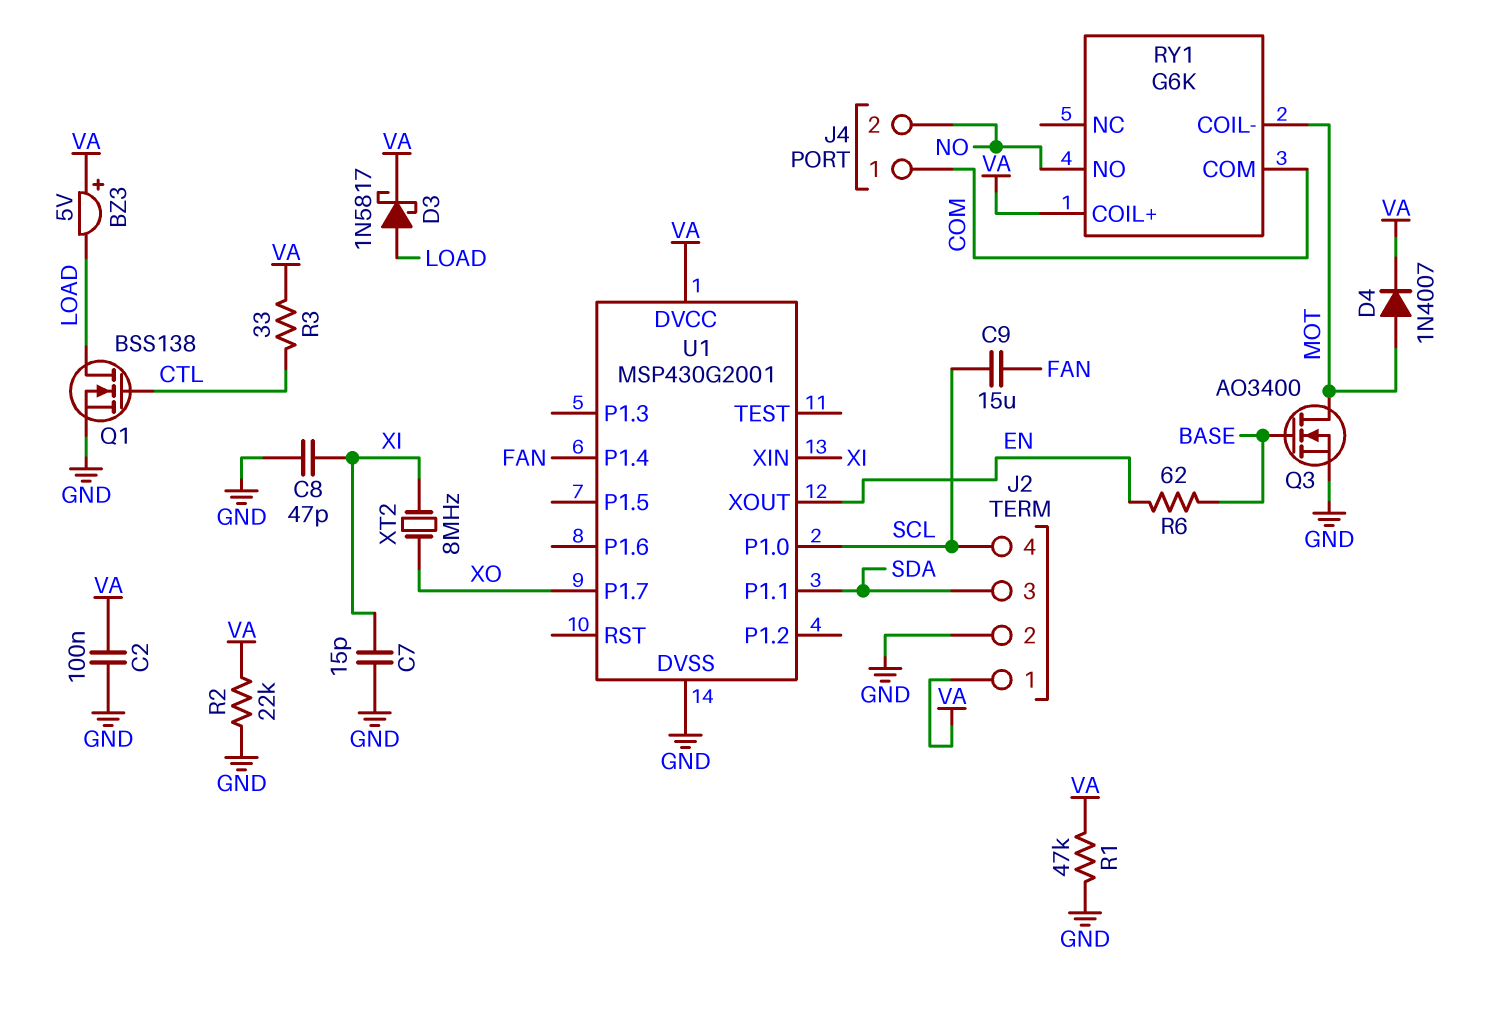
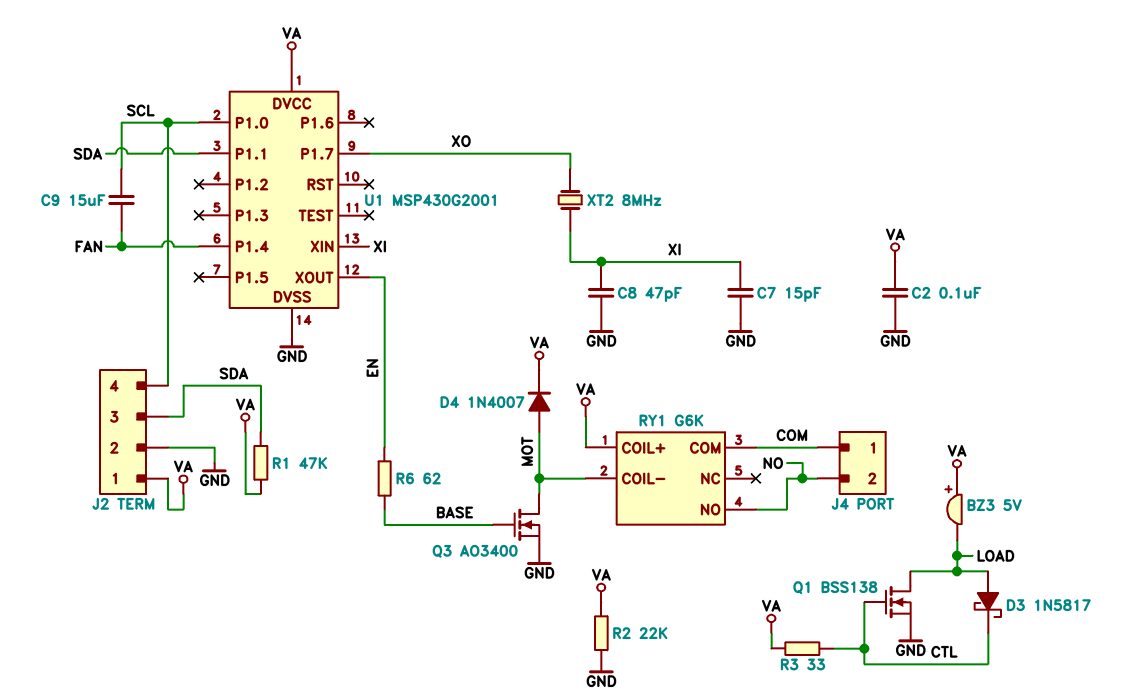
D3: schottky 1N5817 (A LOAD, K VA) -> schottky 1N5817 (A LOAD, K CTL)
R1: 47k (GND, VA) -> 47k (SDA, VA)

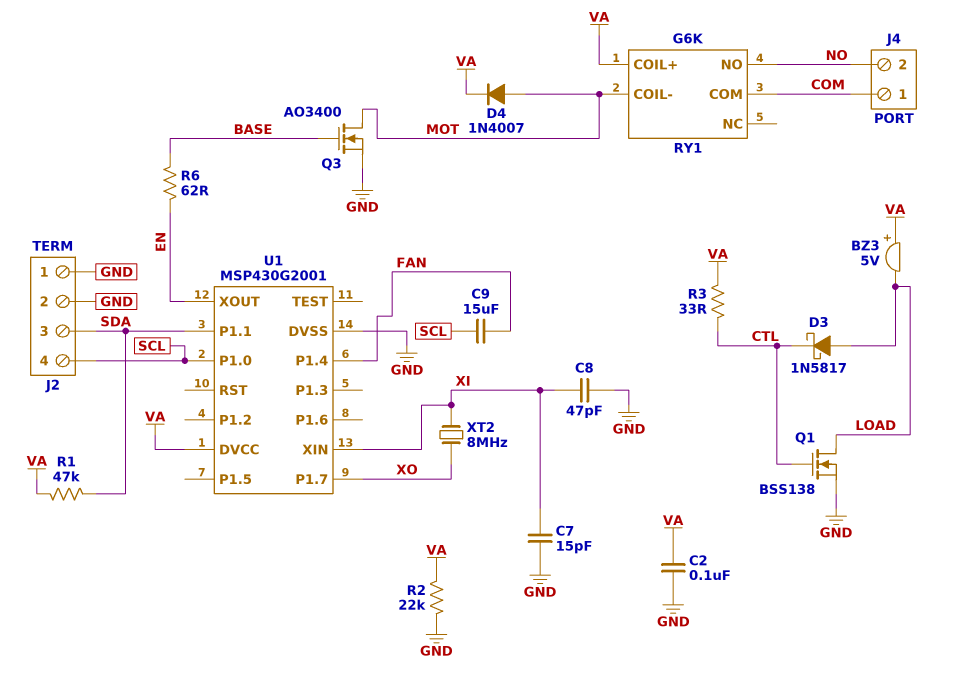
J2 pin 1: VA -> GND

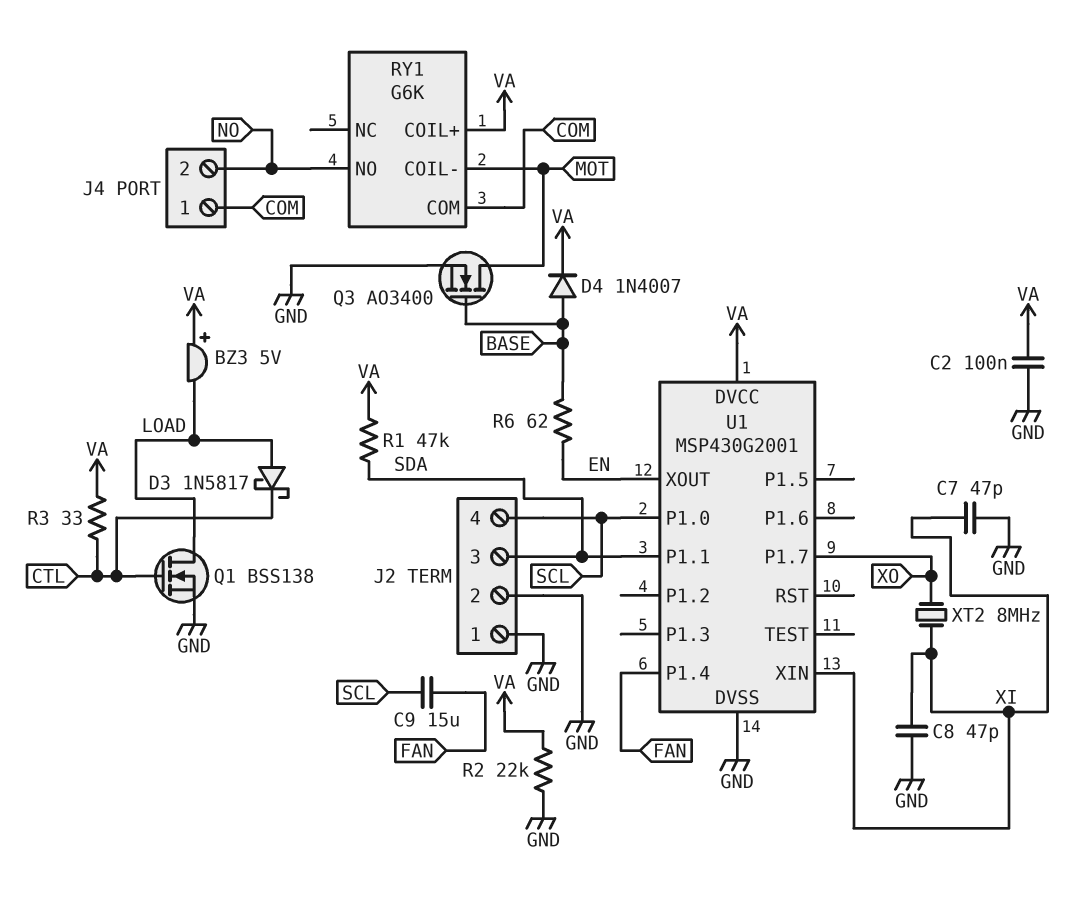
C7: 15pF (GND, XI) -> 47pF (GND, XI)
D4: diode 1N4007 (A MOT, K VA) -> diode 1N4007 (A BASE, K VA)

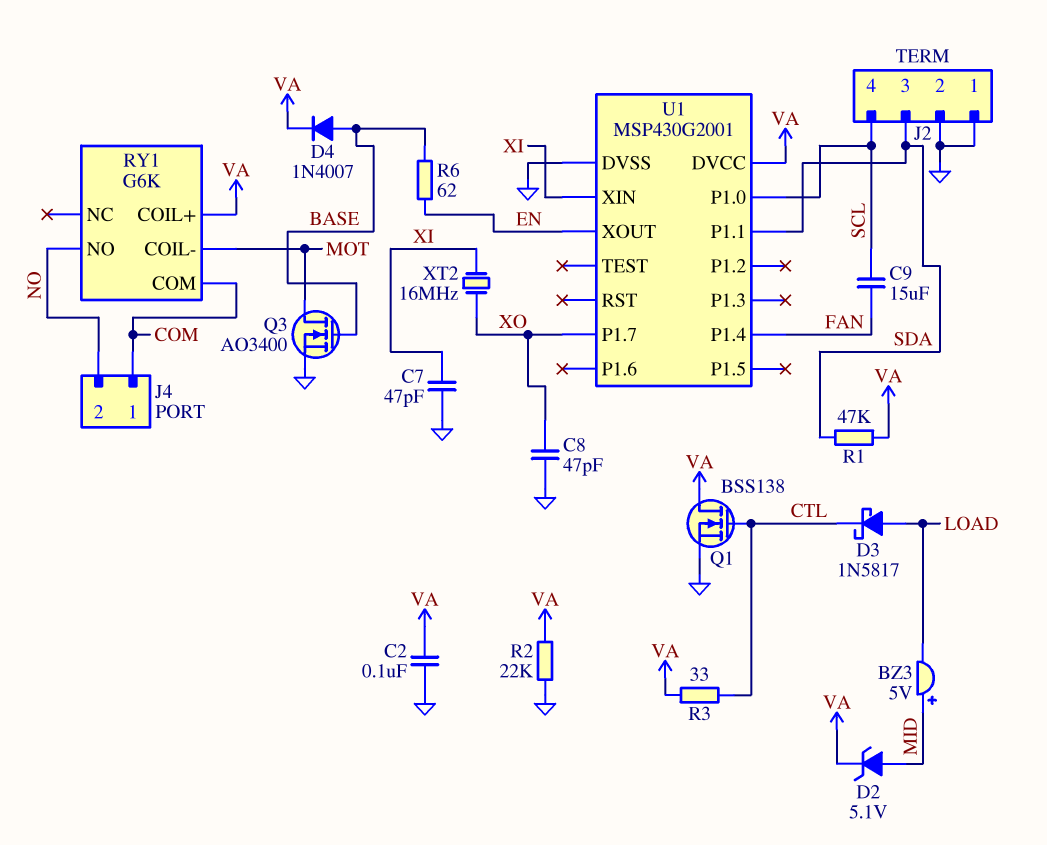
BZ3: buzzer 5V (plus VA, minus LOAD) -> buzzer 5V (plus MID, minus LOAD)
C8: 47pF (GND, XI) -> 47pF (GND, XO)
D2: none -> zener 5.1V (A MID, K VA)
Q1: NMOS BSS138 (G CTL, D LOAD, S GND) -> NMOS BSS138 (G CTL, D VA, S GND)
XT2: 8MHz (XI, XO) -> 16MHz (XI, XO)

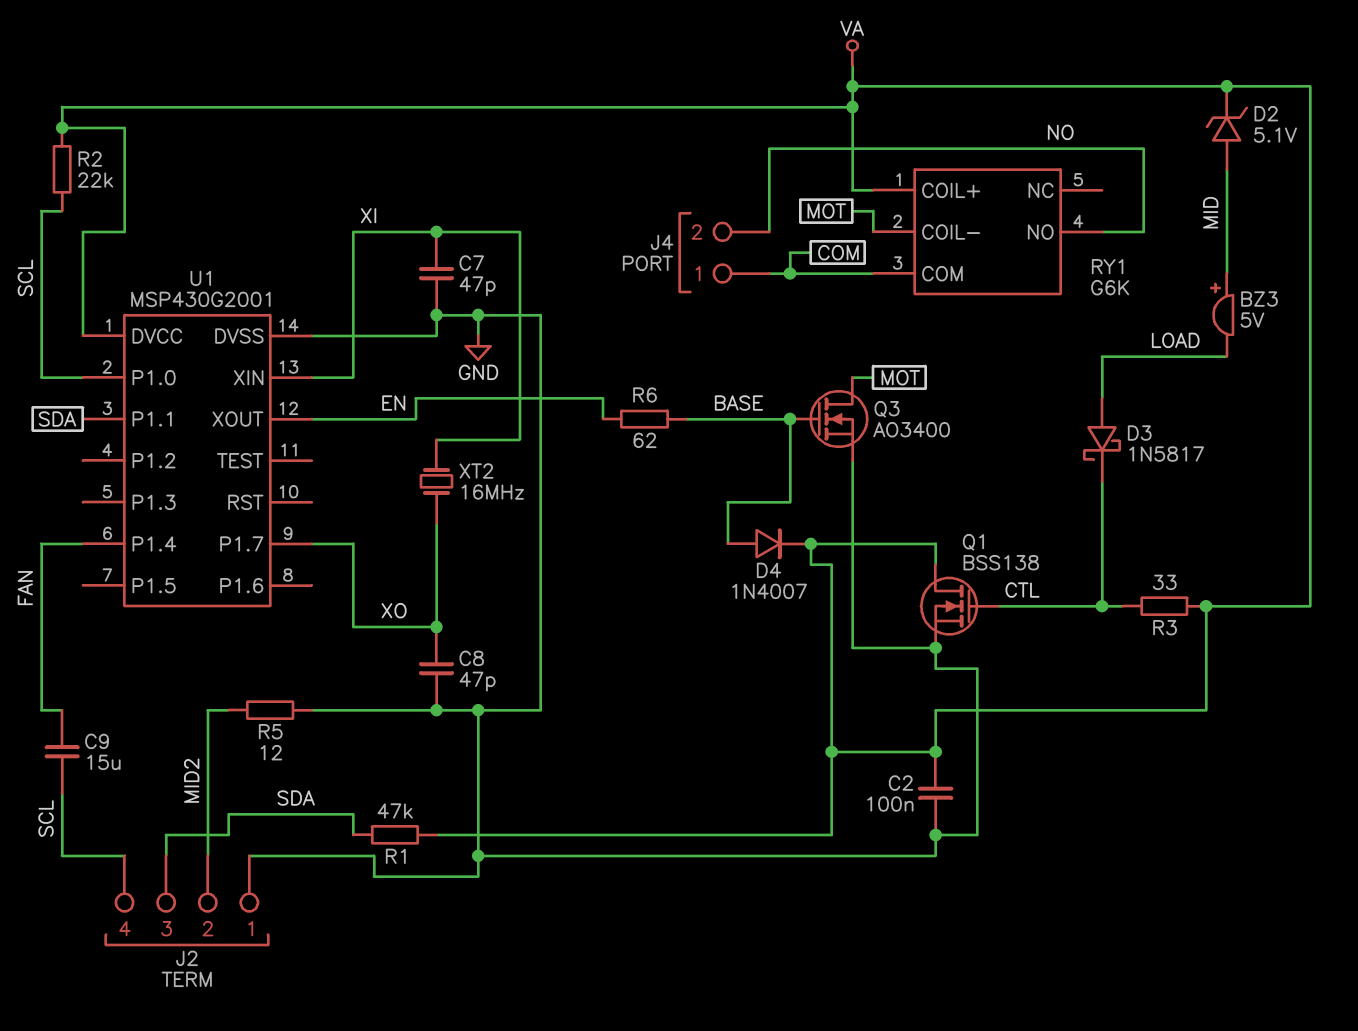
J2 pin 2: GND -> MID2
R2: 22k (GND, VA) -> 22k (SCL, VA)
R5: none -> 12 (GND, MID2)

